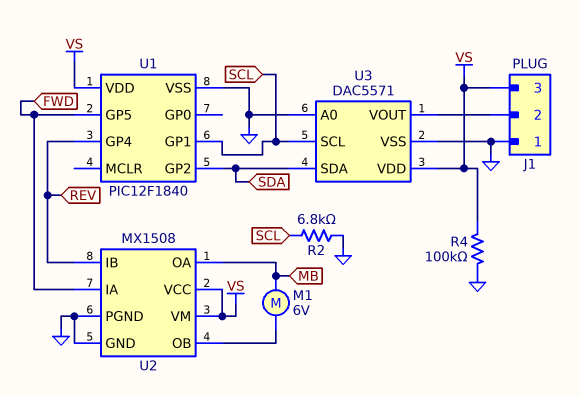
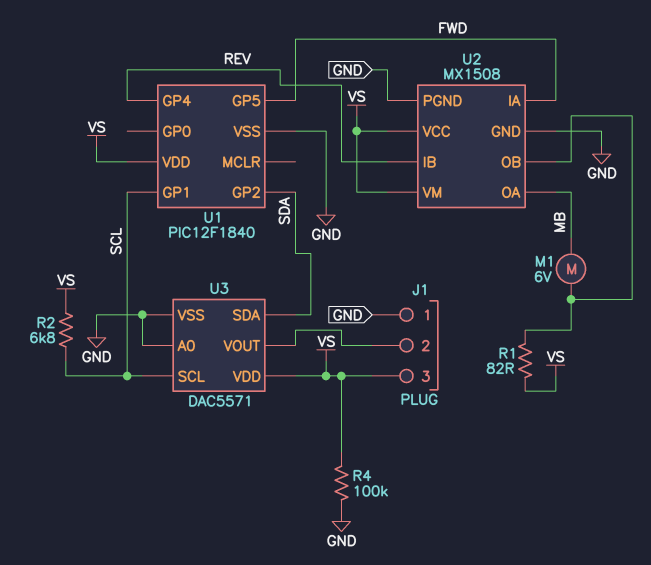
R1: none -> 82 (U2/OB, VS)
R2: 6.8k (GND, SCL) -> 6.8k (SCL, VS)

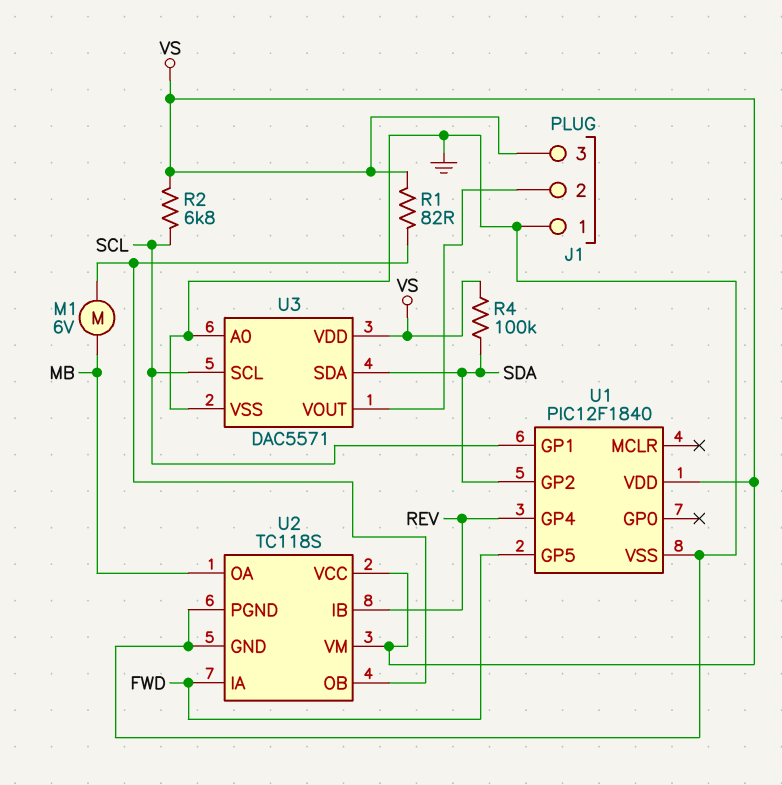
R4: 100k (GND, VS) -> 100k (SDA, VS)
U2: MX1508 -> TC118S

